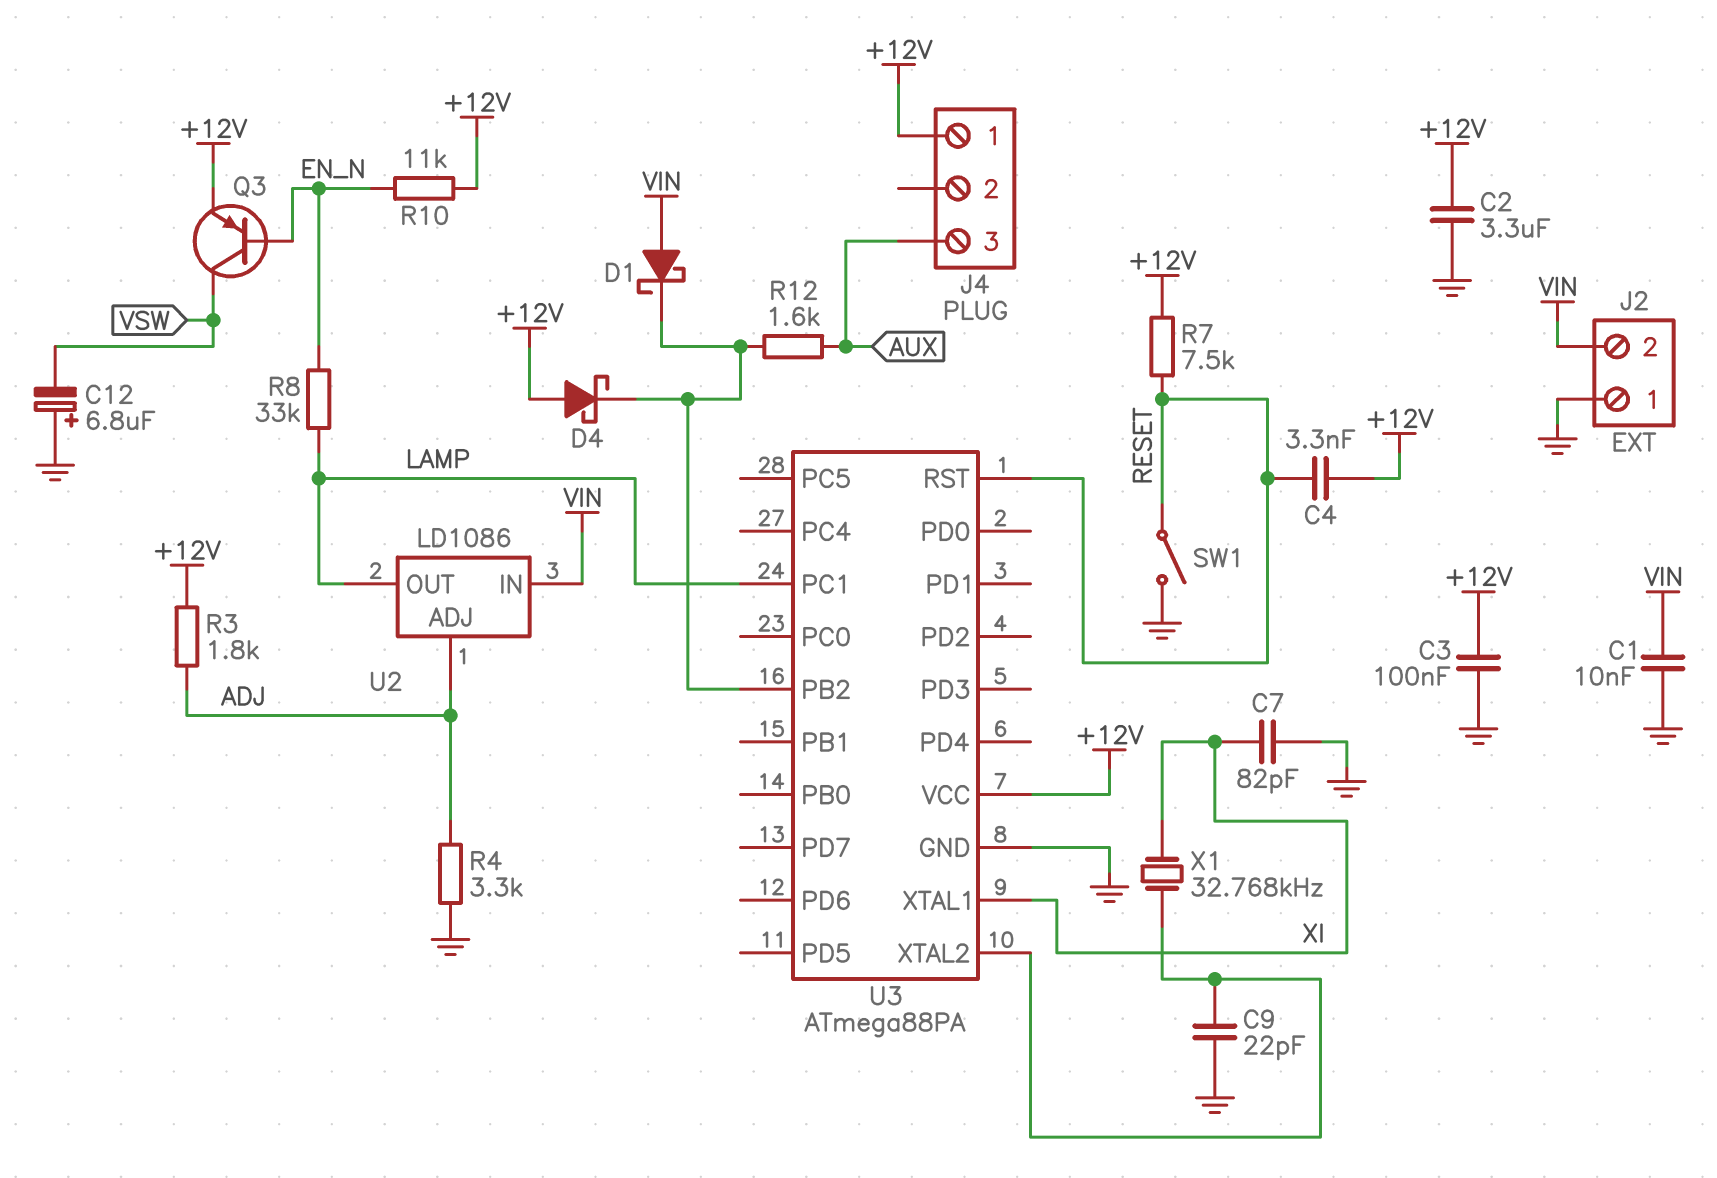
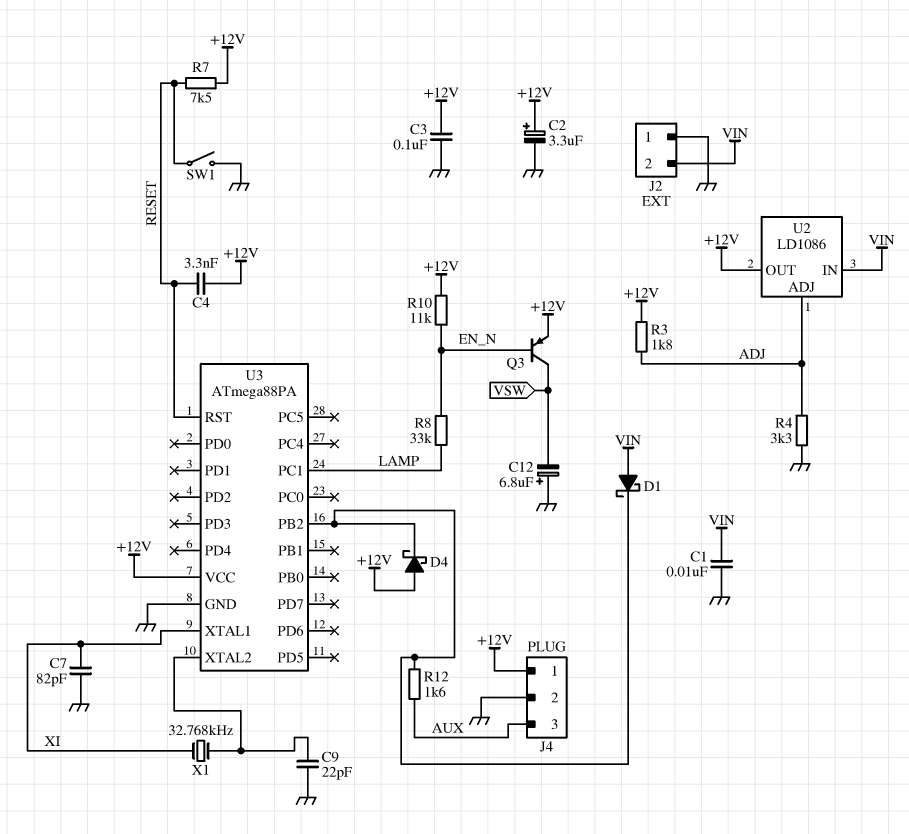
C2: 3.3uF (+12V, GND) -> 3.3uF (plus +12V, minus GND)
J4 pin 2: none -> GND
U2 pin OUT: LAMP -> +12V

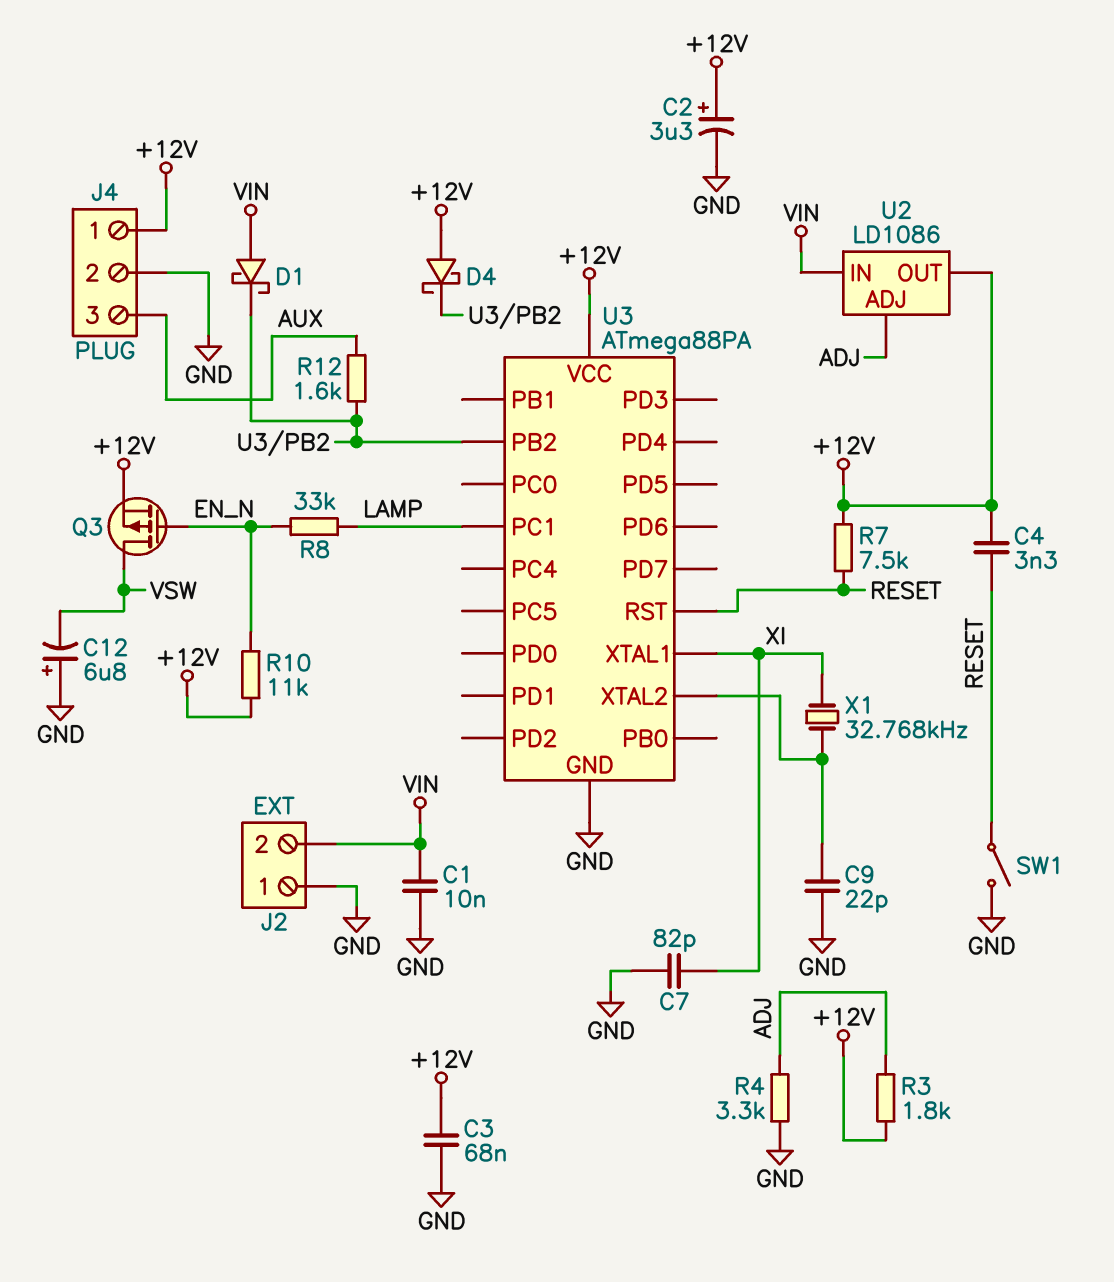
C3: 100nF (+12V, GND) -> 68nF (+12V, GND)
Q3: PNP (B EN_N, C VSW, E +12V) -> PMOS (G EN_N, D VSW, S +12V)

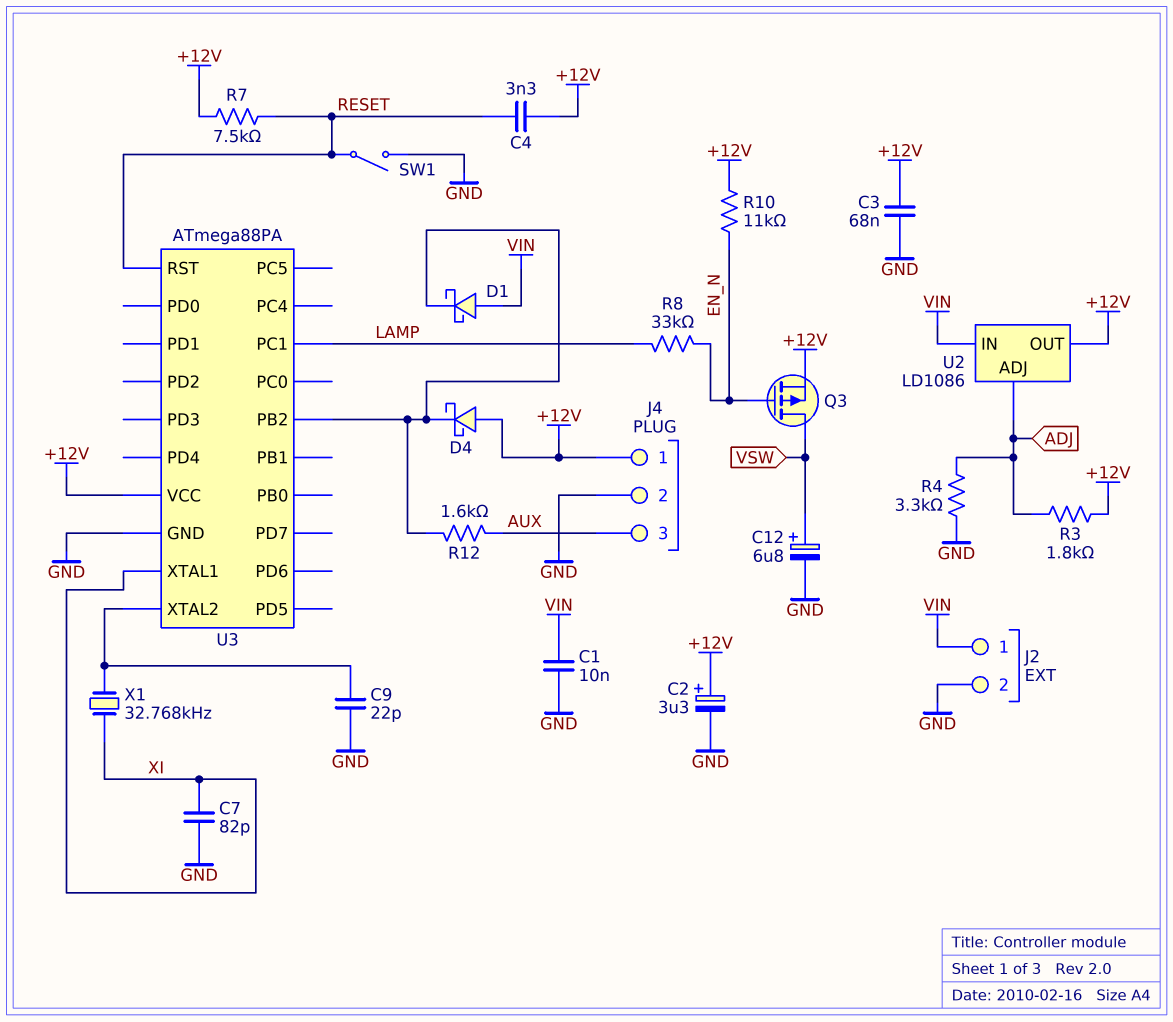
C12: 6.8uF (plus GND, minus VSW) -> 6.8uF (plus VSW, minus GND)
J2 pin 1: GND -> VIN
J2 pin 2: VIN -> GND

